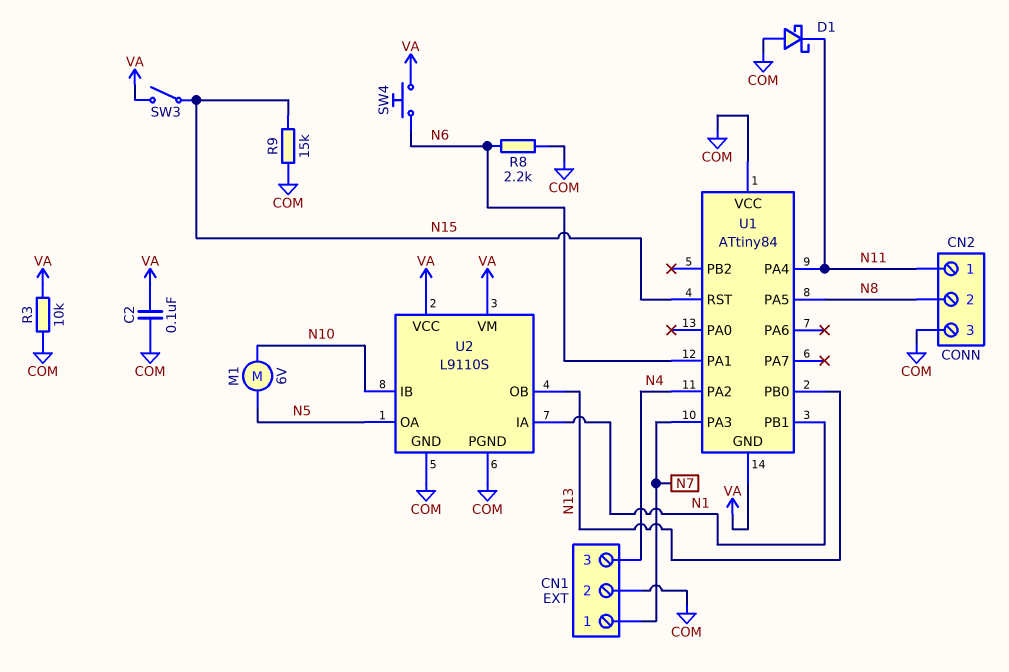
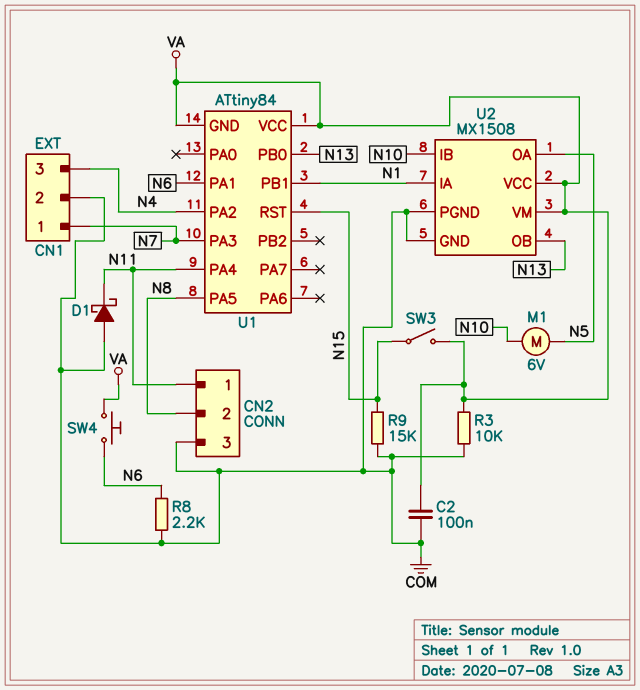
U1 pin VCC: COM -> VA
U2: L9110S -> MX1508

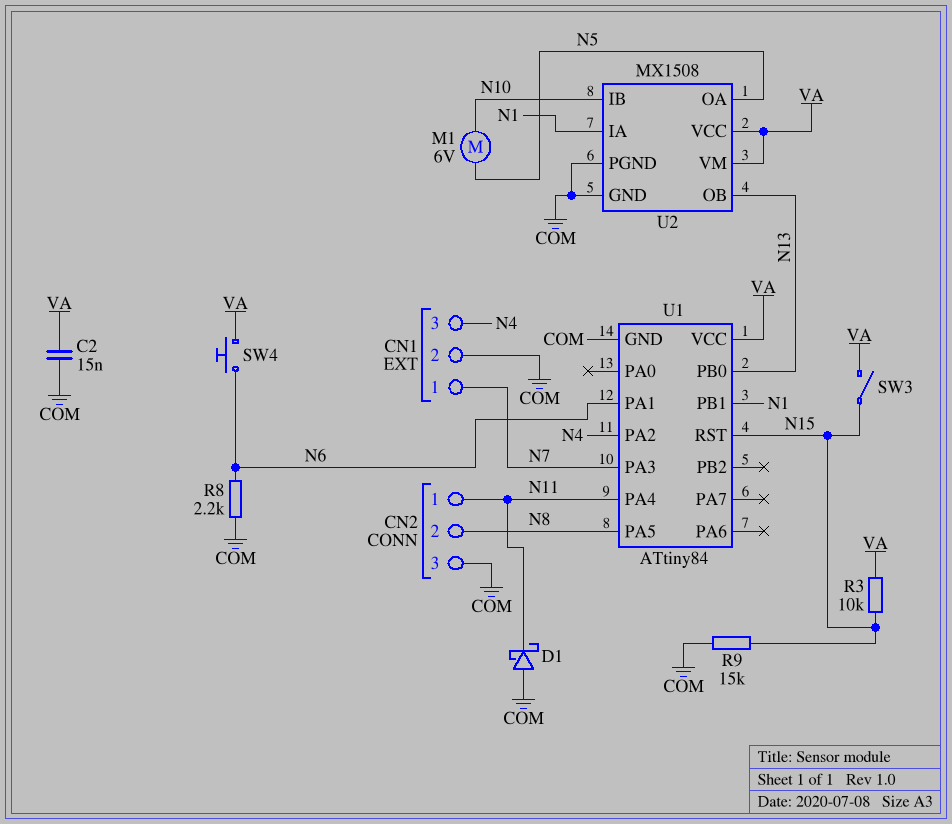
C2: 100nF (COM, VA) -> 15nF (COM, VA)
R3: 10k (COM, VA) -> 10k (N15, VA)
U1 pin GND: VA -> COM

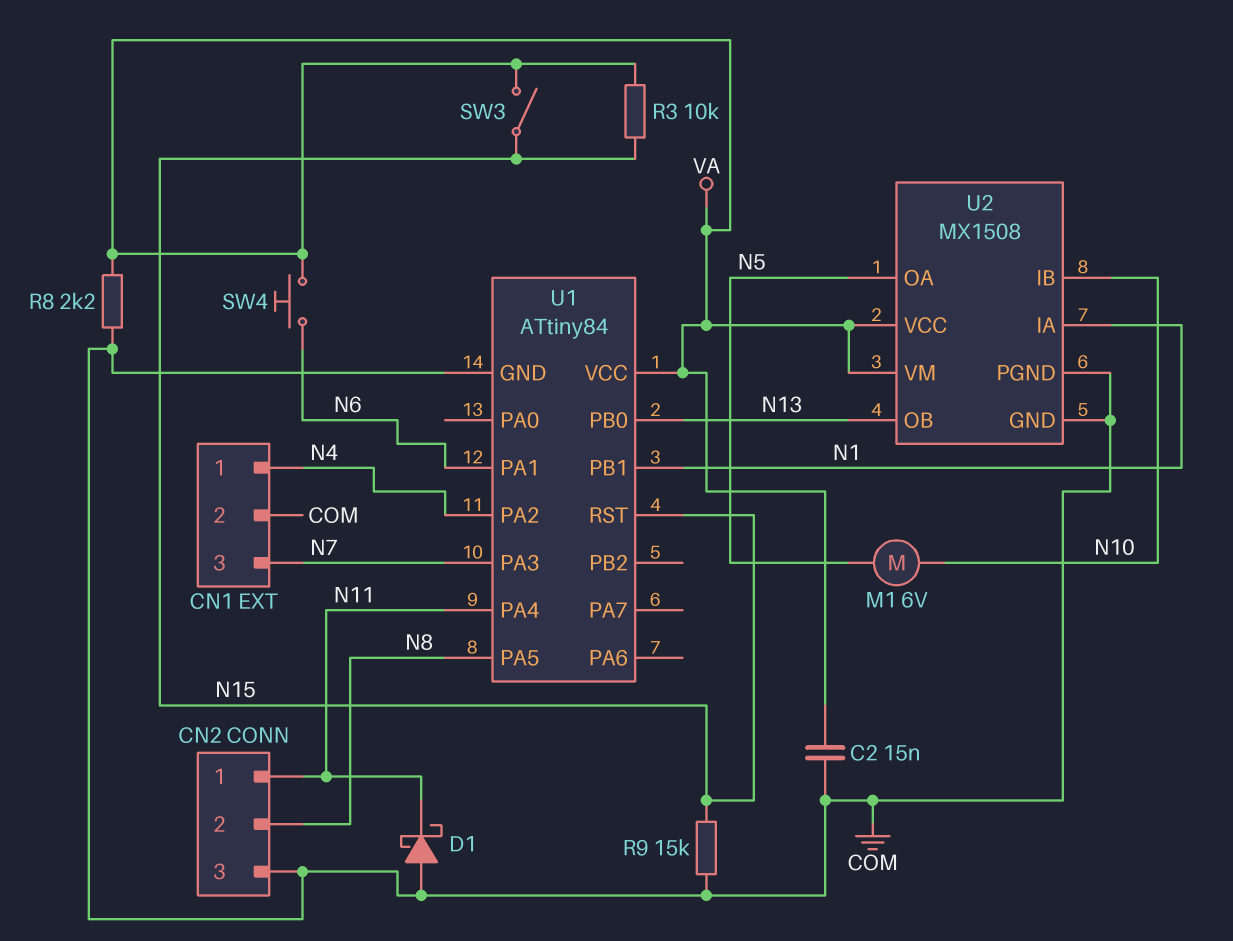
CN1 pin 1: N7 -> N4
CN1 pin 3: N4 -> N7
R8: 2.2k (COM, N6) -> 2.2k (COM, VA)

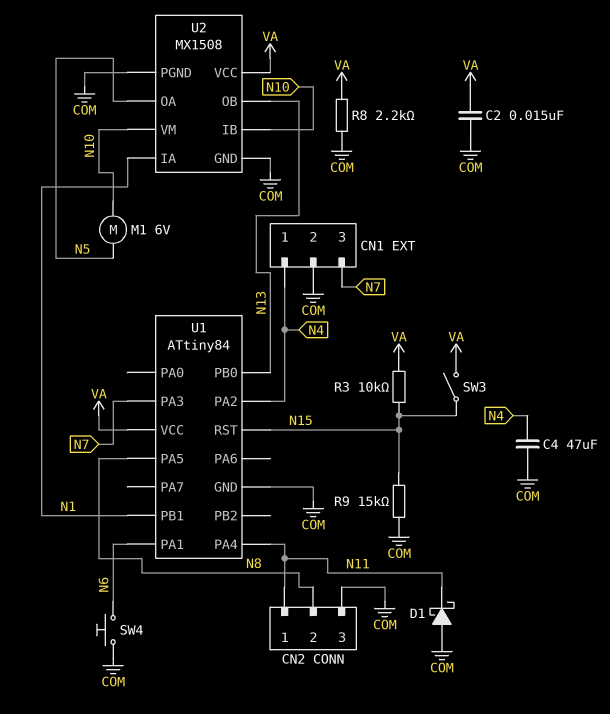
C4: none -> 47uF (COM, N4)
SW4: button (N6, VA) -> button (COM, N6)
U2 pin VM: VA -> N10

